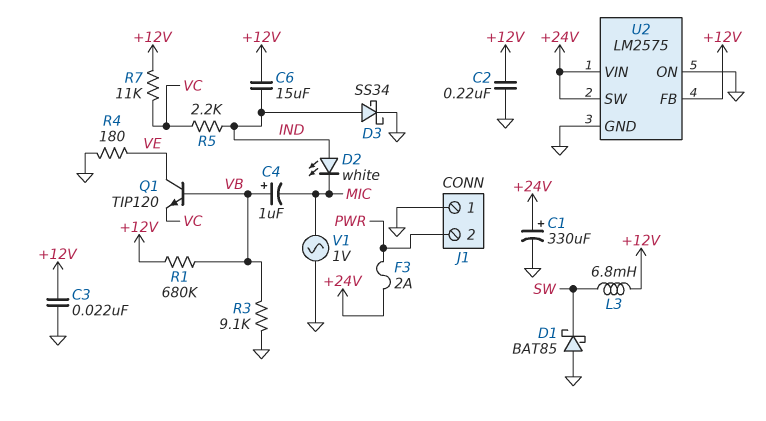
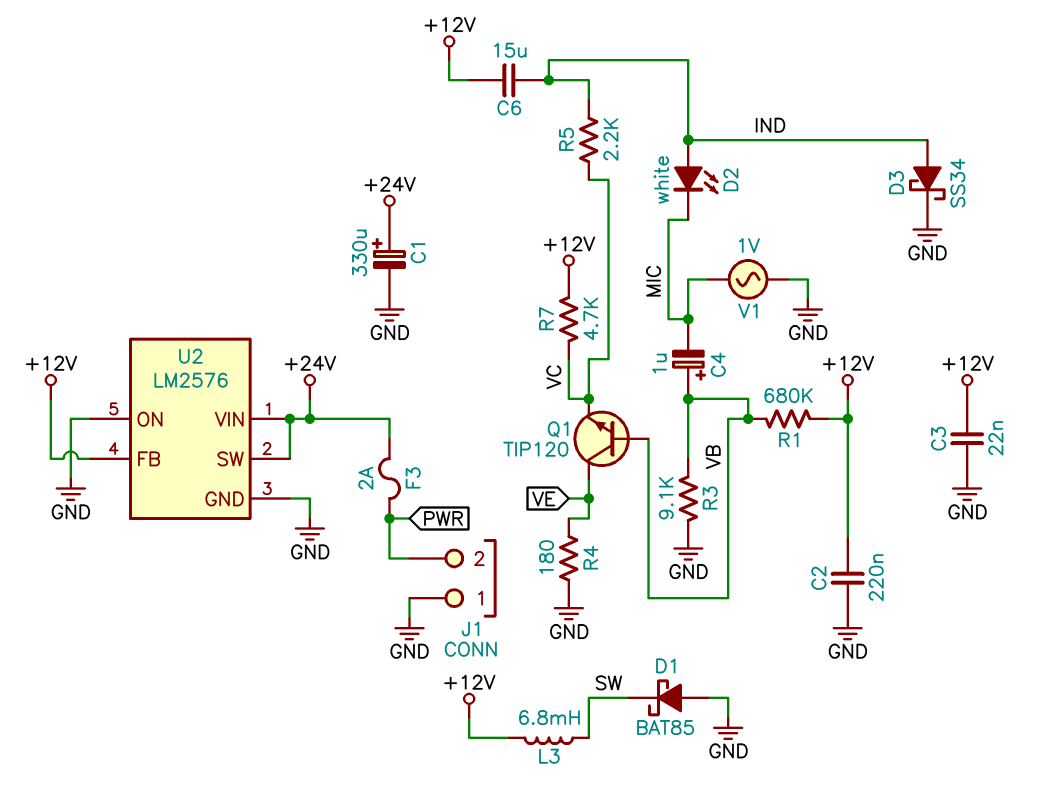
R7: 11k (+12V, VC) -> 4.7k (+12V, VC)
U2: LM2575 -> LM2576

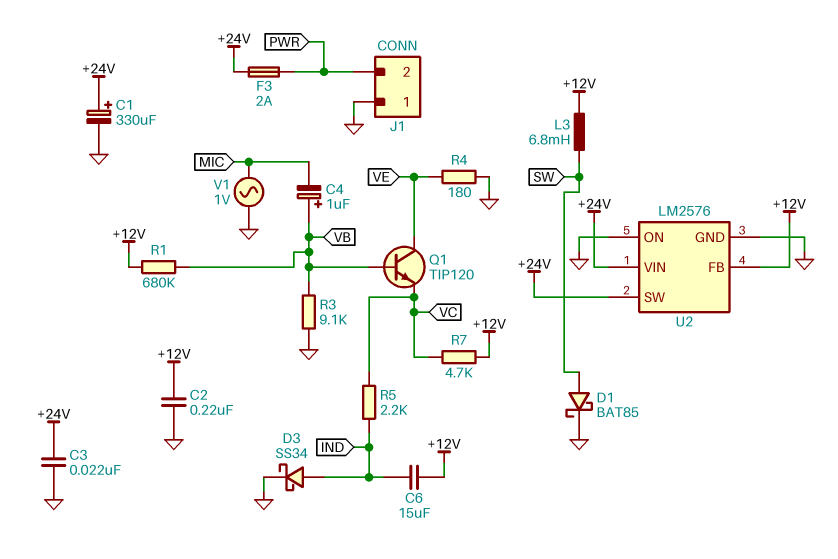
C3: 22nF (+12V, GND) -> 22nF (+24V, GND)
D1: schottky BAT85 (A GND, K SW) -> schottky BAT85 (A SW, K GND)
D2: LED white (A IND, K MIC) -> none

